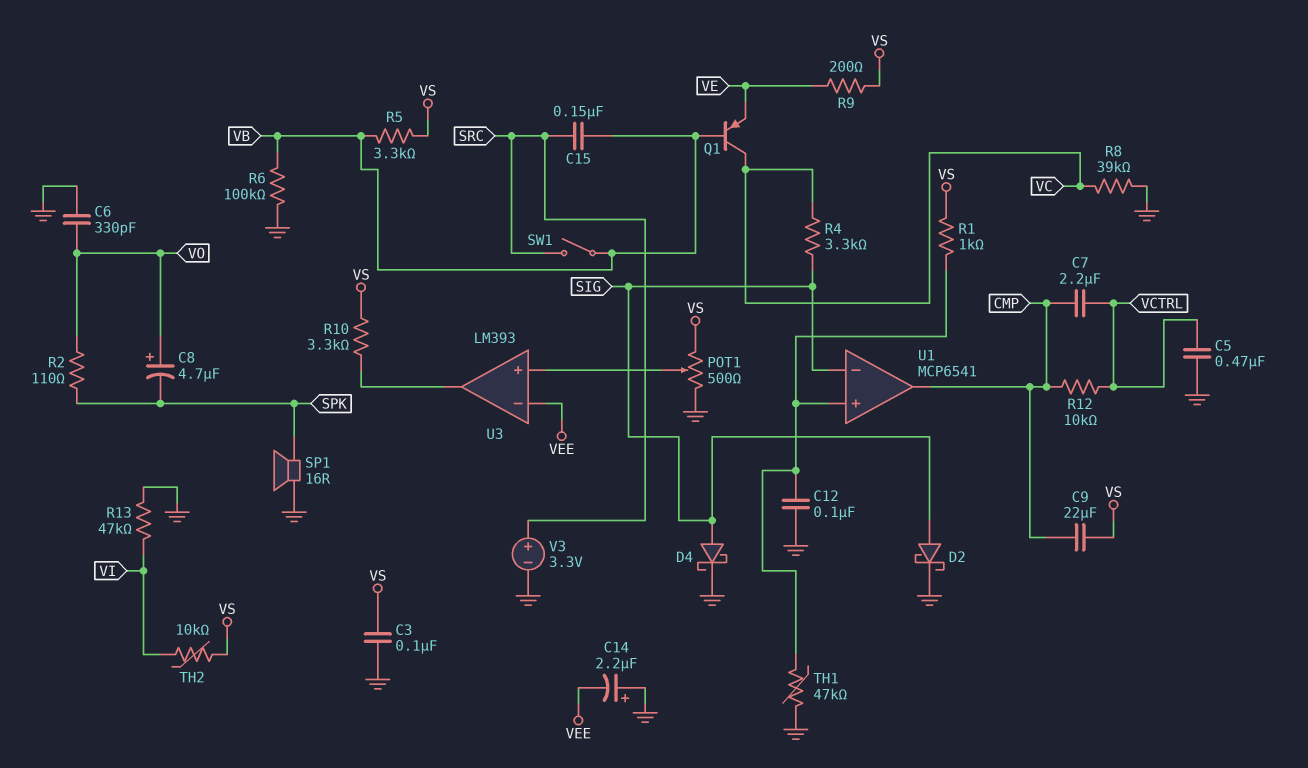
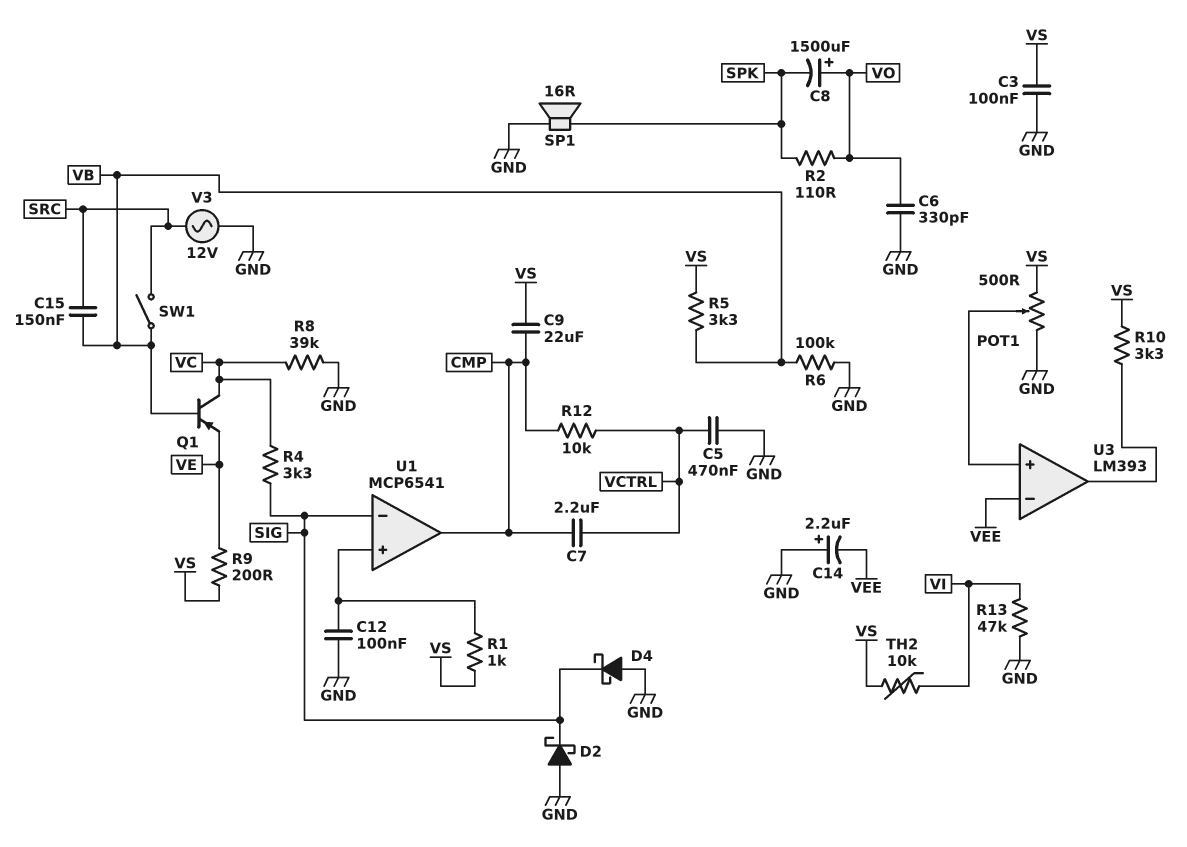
C8: 4.7uF (plus VO, minus SPK) -> 1500uF (plus VO, minus SPK)
D2: schottky (A SIG, K GND) -> schottky (A GND, K SIG)
D4: schottky (A SIG, K GND) -> schottky (A GND, K SIG)
TH1: 47k (GND, U1/in+) -> none
V3: 3.3V (plus SRC, minus GND) -> AC 12V (GND, SRC)

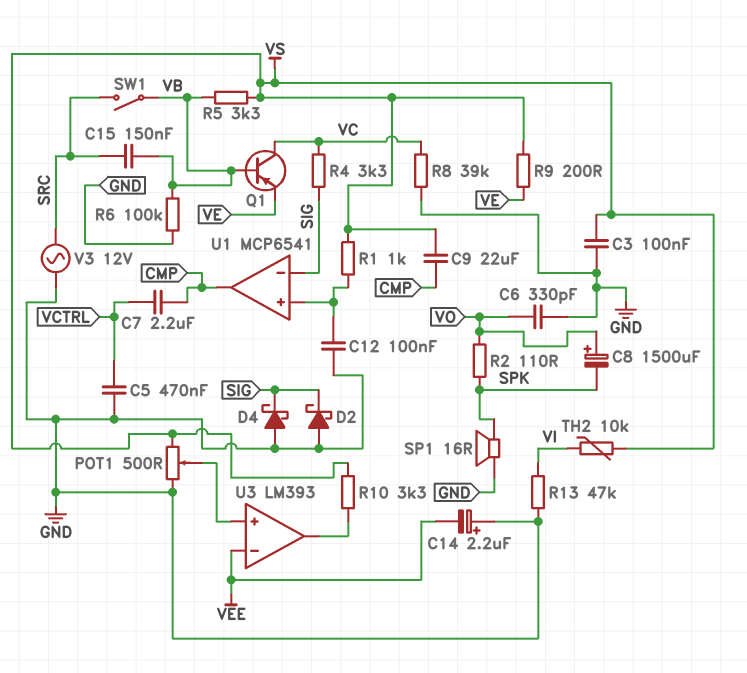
R12: 10k (CMP, VCTRL) -> none

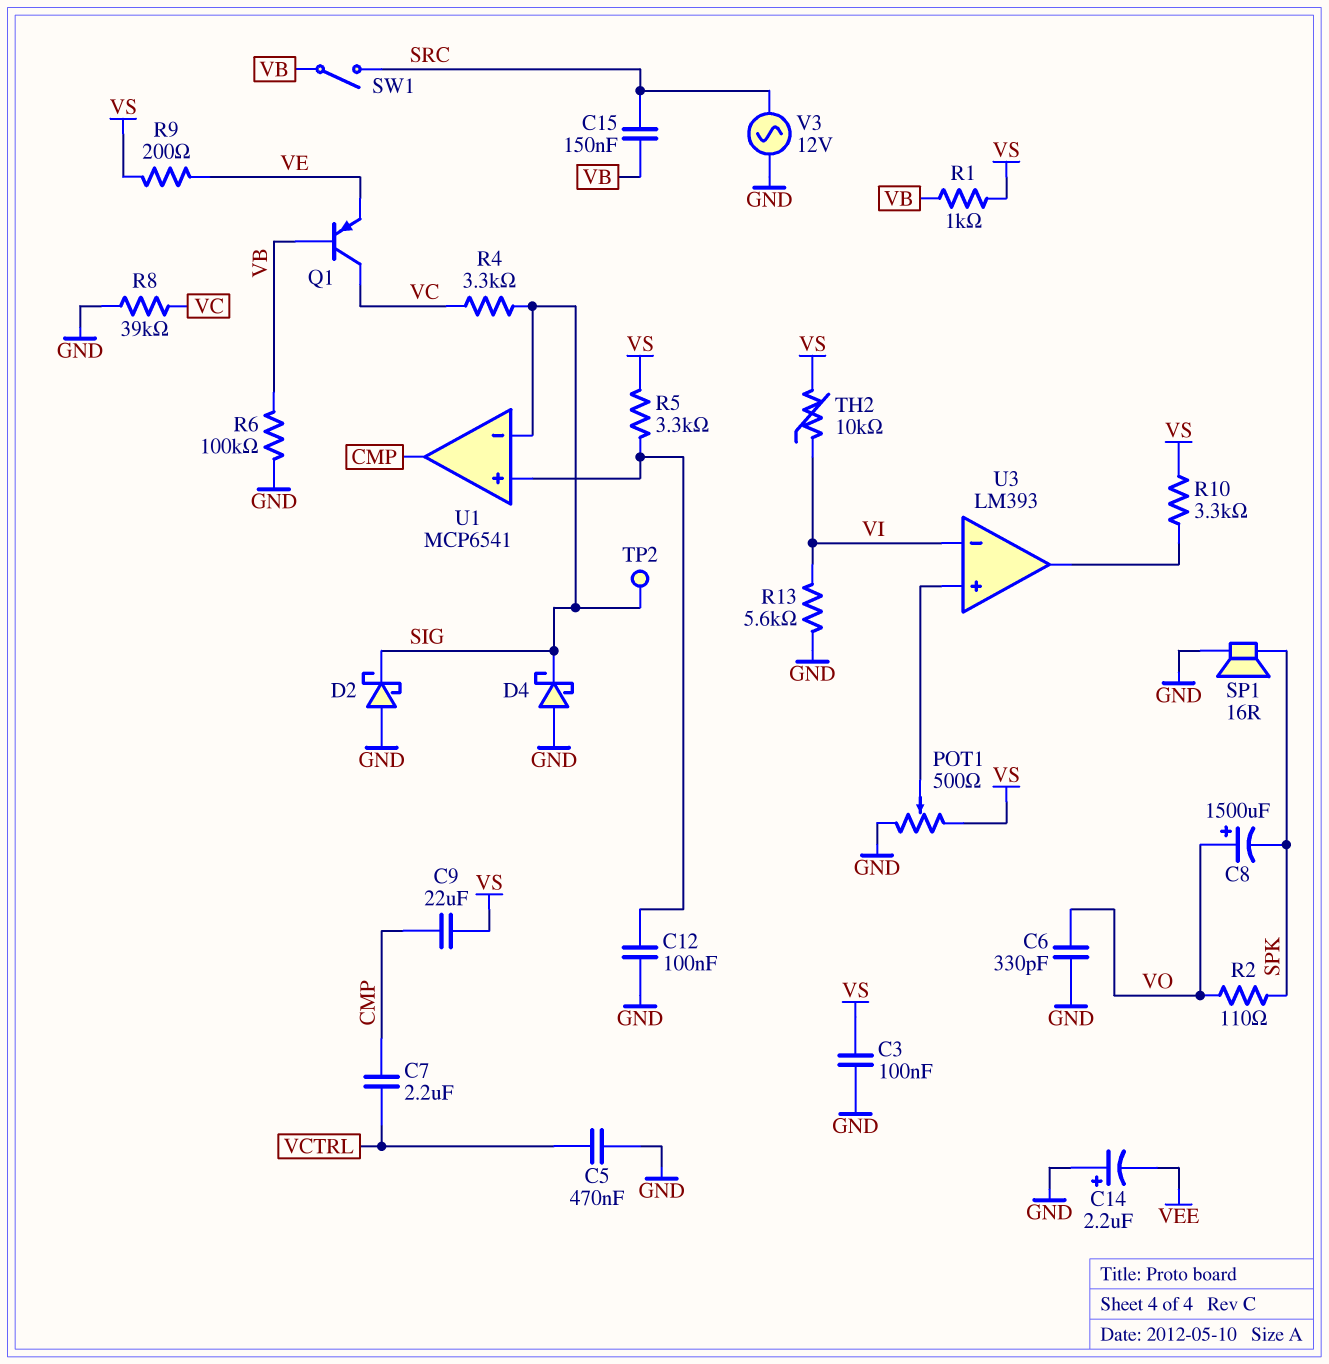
R1: 1k (U1/in+, VS) -> 1k (VB, VS)
R5: 3.3k (VB, VS) -> 3.3k (U1/in+, VS)
R13: 47k (GND, VI) -> 5.6k (GND, VI)
TP2: none -> test point (SIG)
U3 pin in-: VEE -> VI

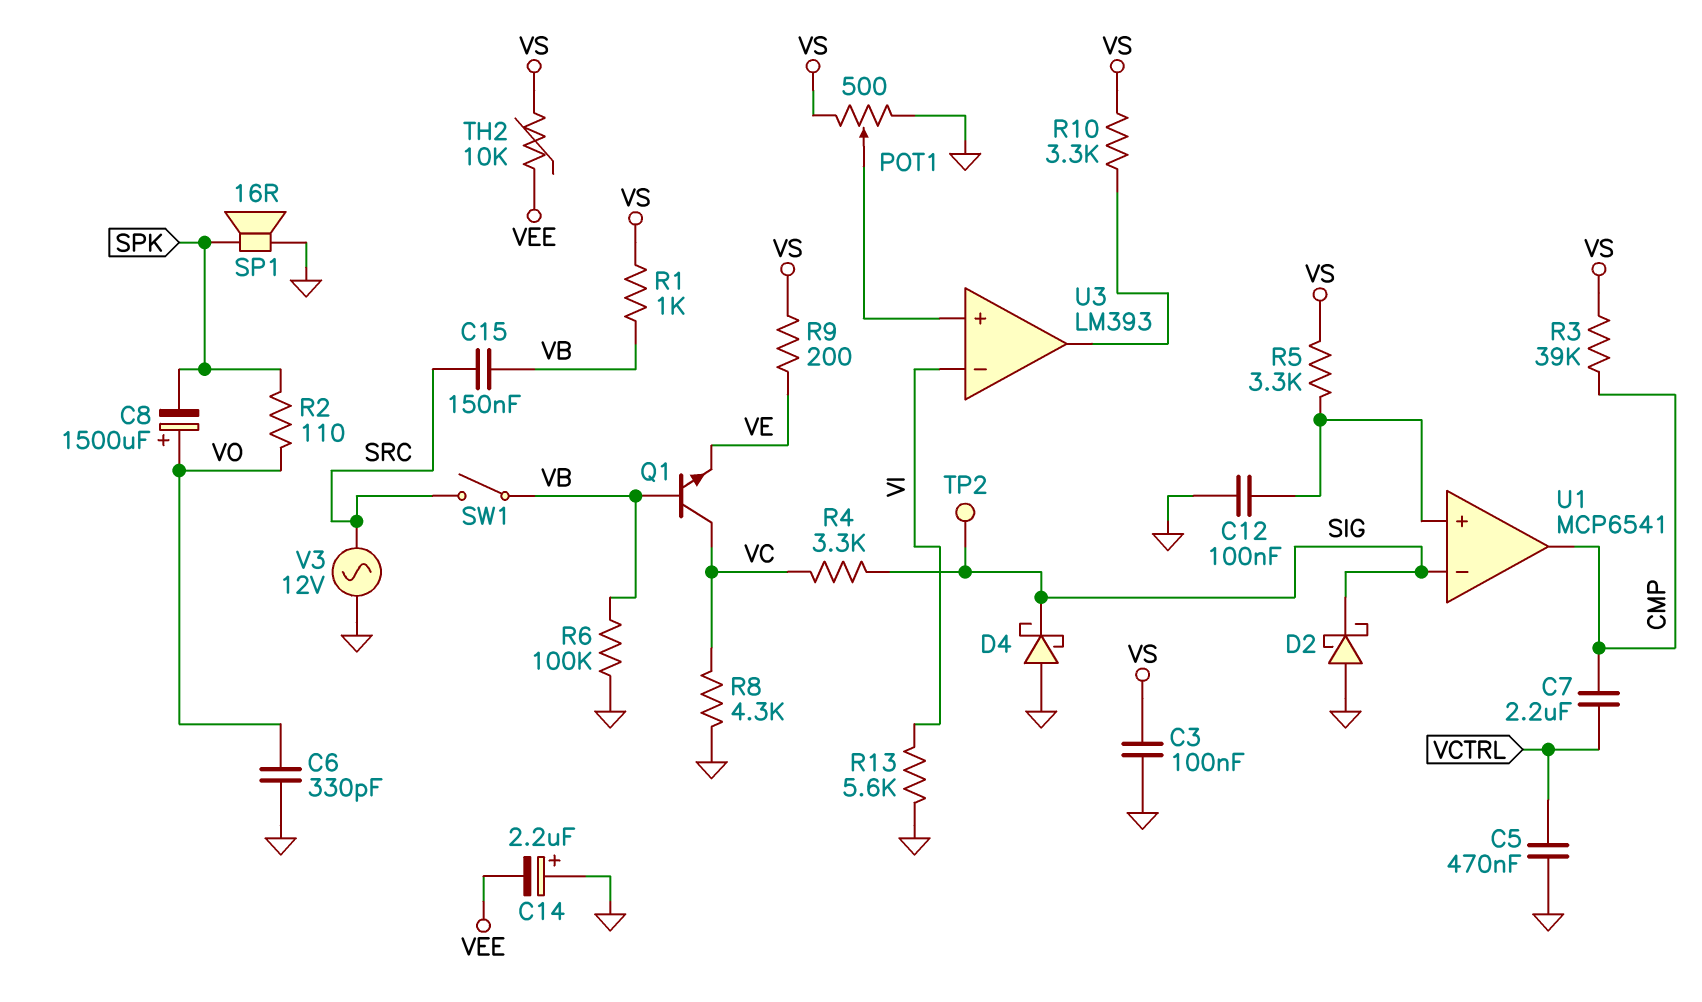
C9: 22uF (CMP, VS) -> none
Q1: PNP (B VB, C VC, E VE) -> NPN (B VB, C VC, E VE)
R3: none -> 39k (CMP, VS)
R8: 39k (GND, VC) -> 4.3k (GND, VC)
TH2: 10k (VI, VS) -> 10k (VEE, VS)

